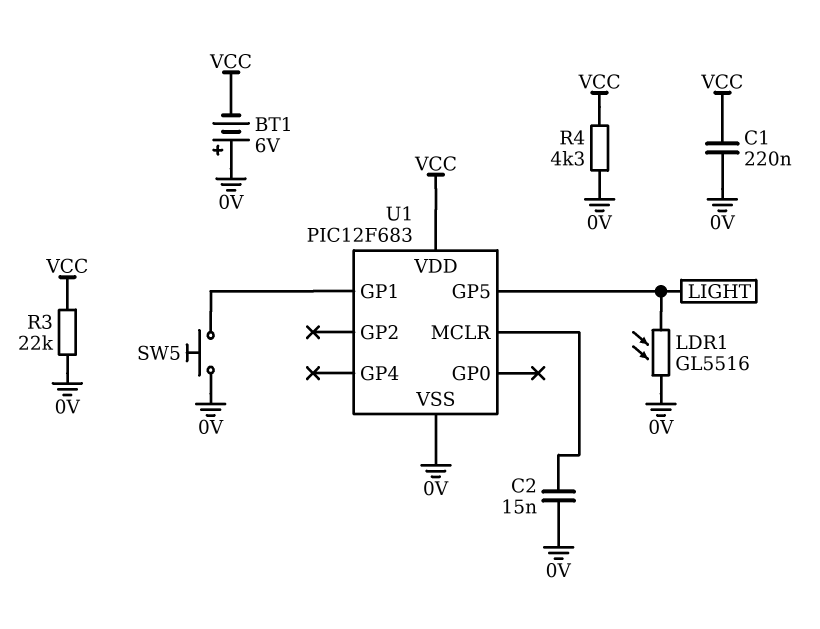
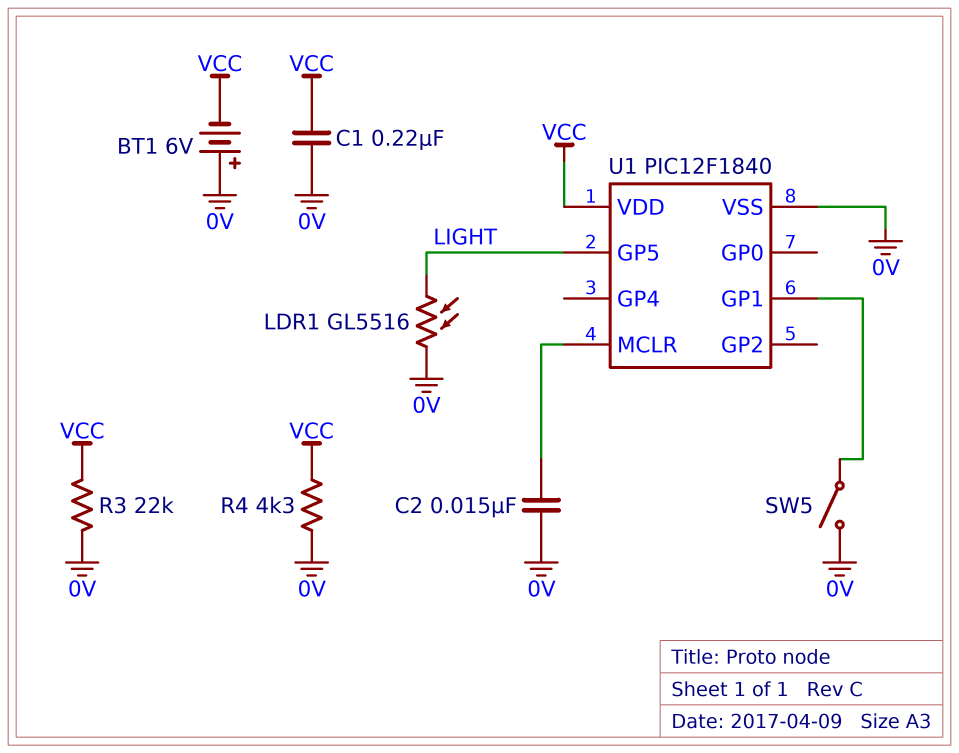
SW5: button (0V, U1/GP1) -> switch (0V, U1/GP1)
U1: PIC12F683 -> PIC12F1840

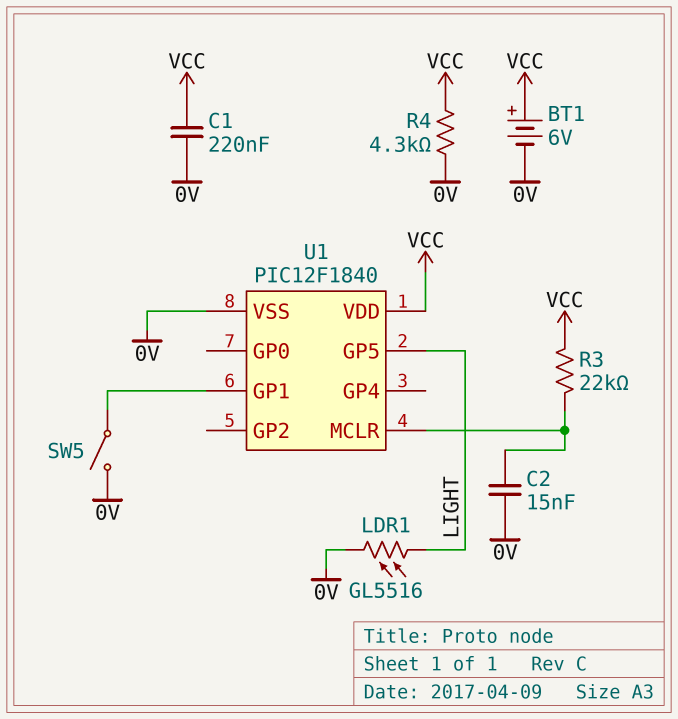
BT1: 6V (plus 0V, minus VCC) -> 6V (plus VCC, minus 0V)
R3: 22k (0V, VCC) -> 22k (U1/MCLR, VCC)

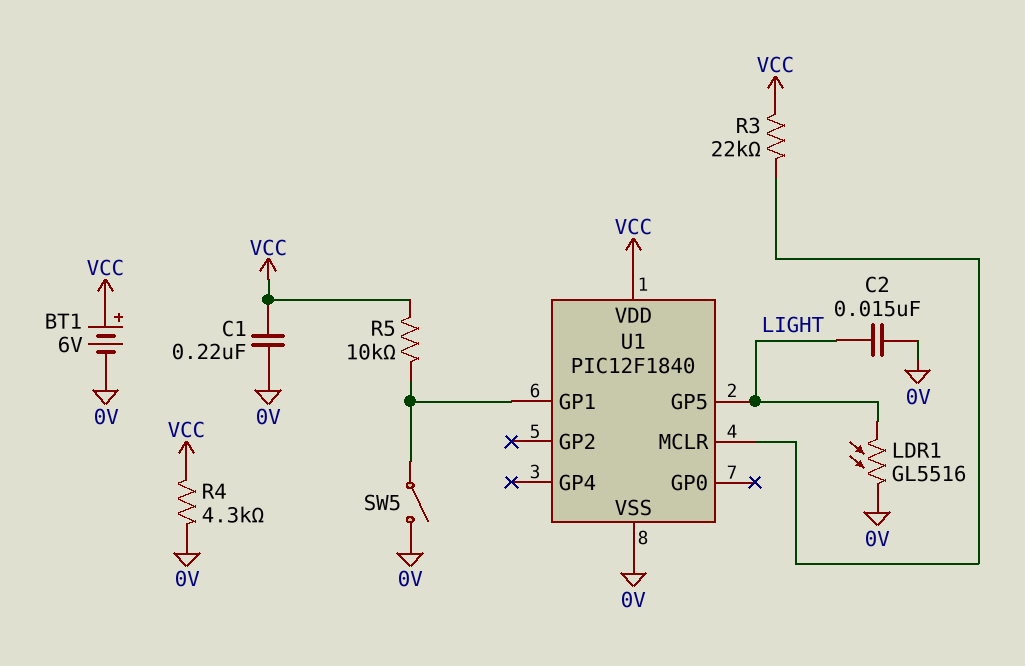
C2: 15nF (0V, U1/MCLR) -> 15nF (0V, LIGHT)
R5: none -> 10k (U1/GP1, VCC)

